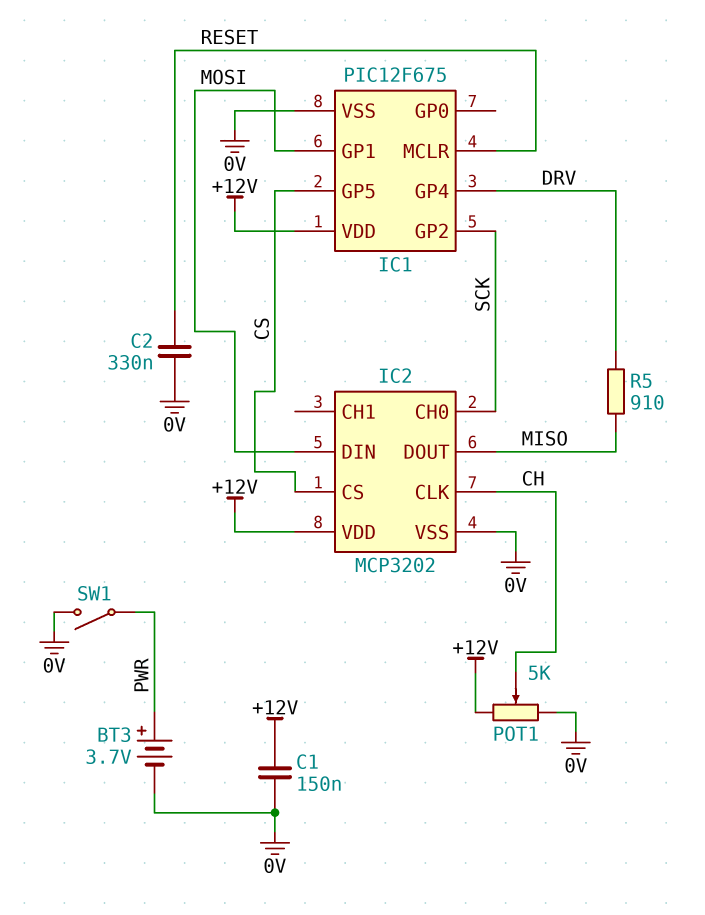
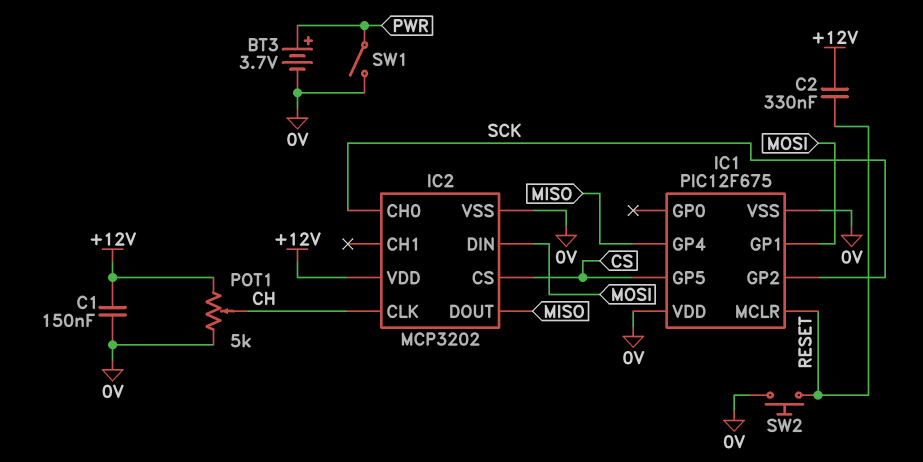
C2: 330nF (0V, RESET) -> 330nF (+12V, RESET)
IC1 pin GP4: DRV -> MISO
IC1 pin VDD: +12V -> 0V
R5: 910 (DRV, MISO) -> none
SW2: none -> button (0V, RESET)

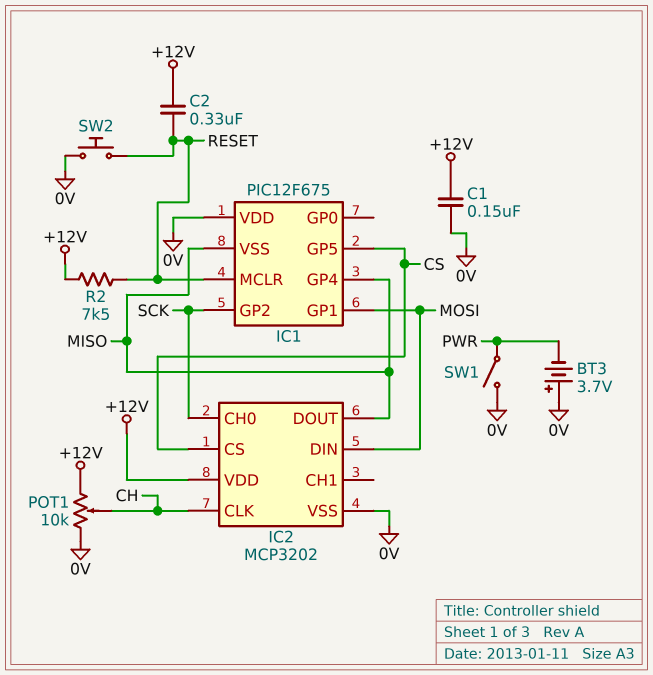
BT3: 3.7V (plus PWR, minus 0V) -> 3.7V (plus 0V, minus PWR)
IC1 pin VSS: 0V -> MISO
POT1: 5k (+12V, 0V, wiper CH) -> 10k (+12V, 0V, wiper CH)
R2: none -> 7.5k (+12V, RESET)

